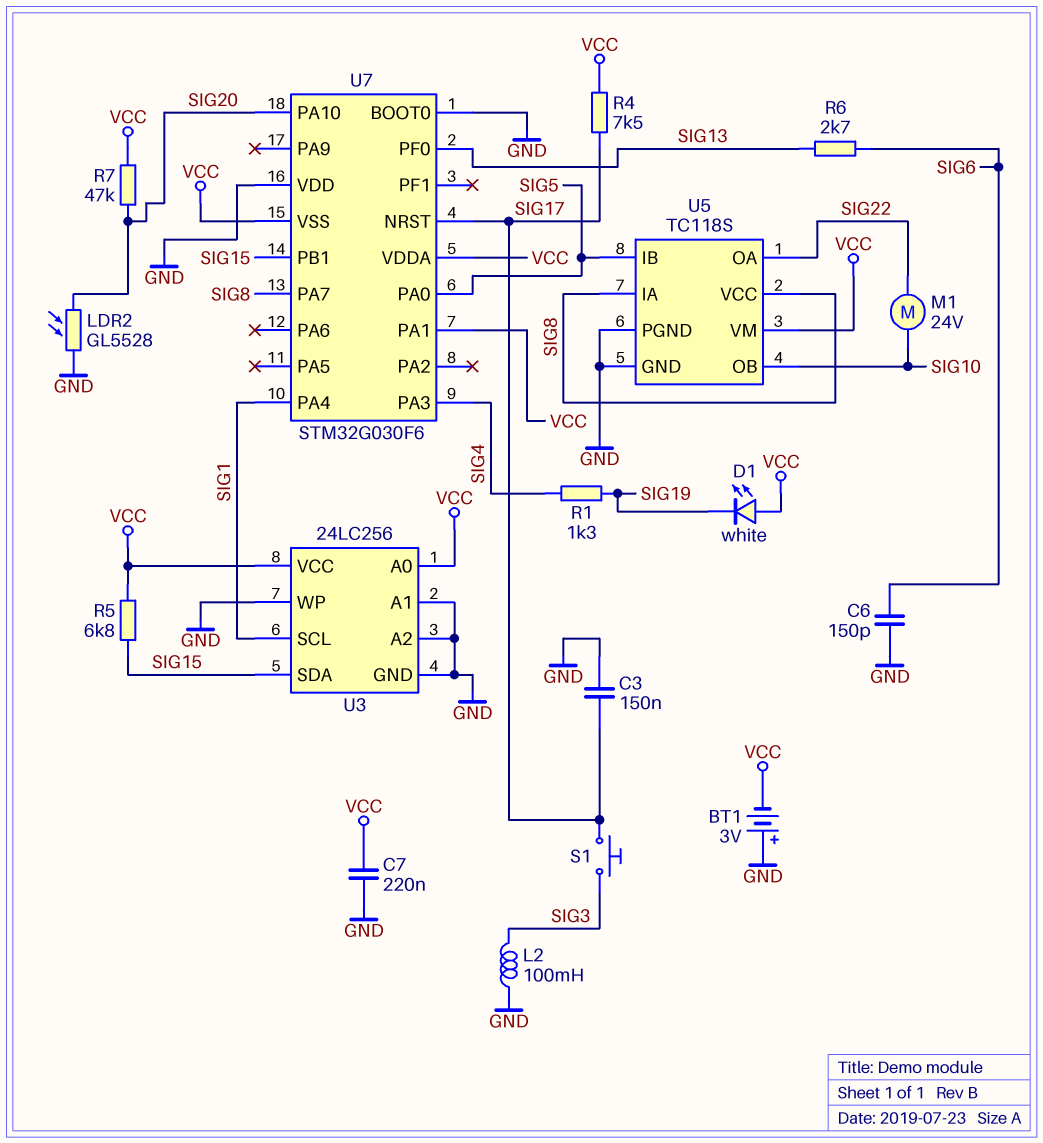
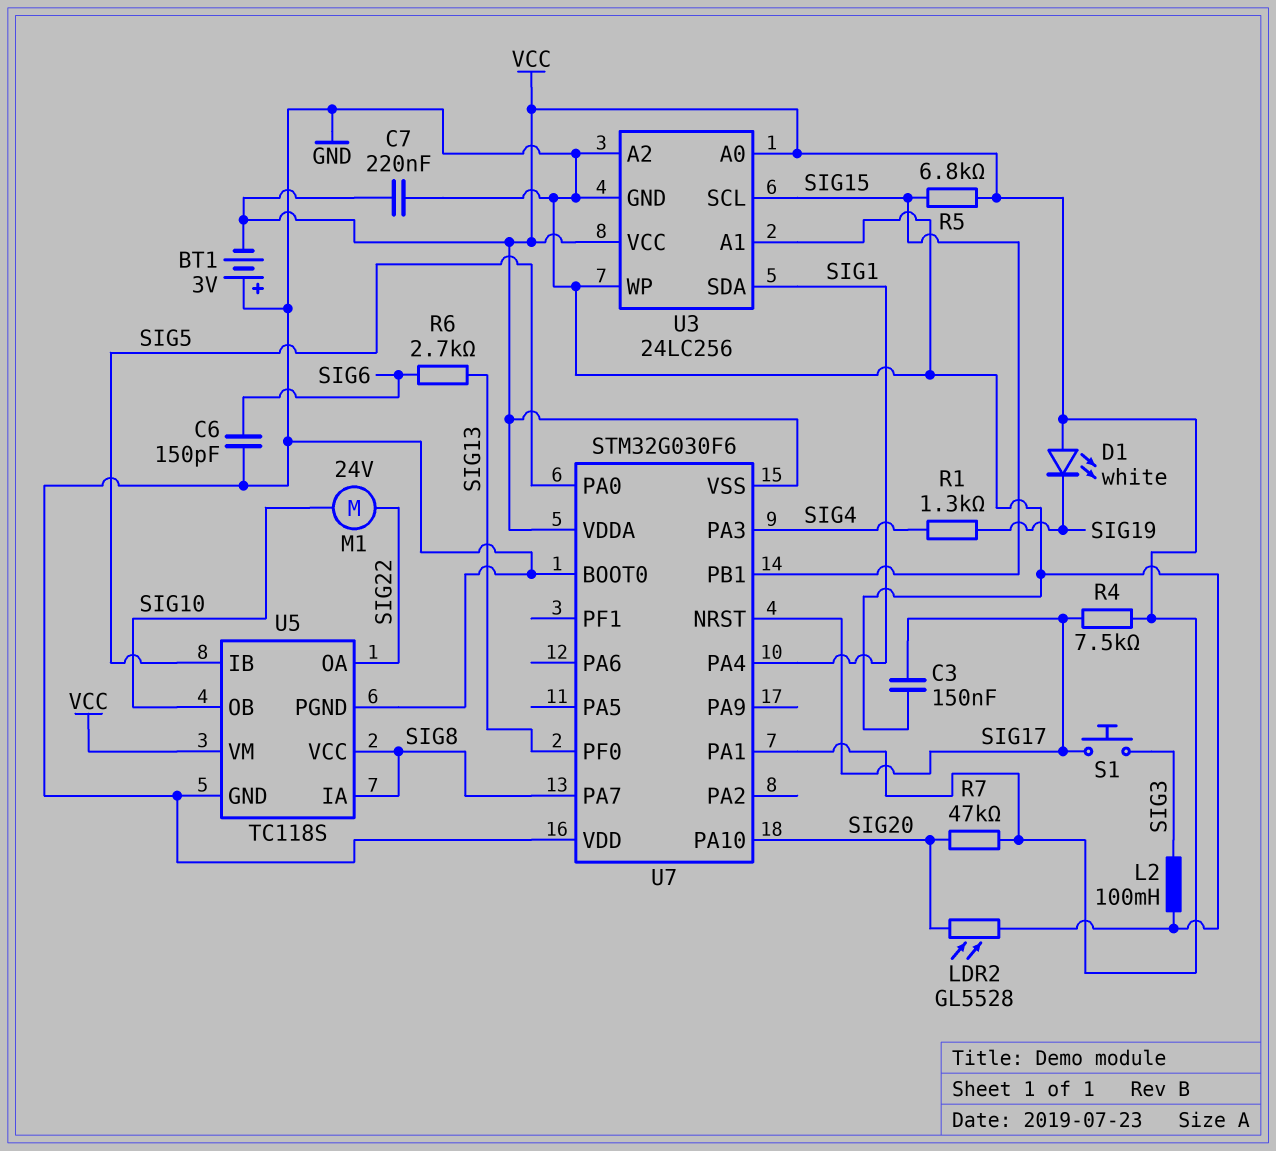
U3 pin SCL: SIG1 -> SIG15
U3 pin SDA: SIG15 -> SIG1

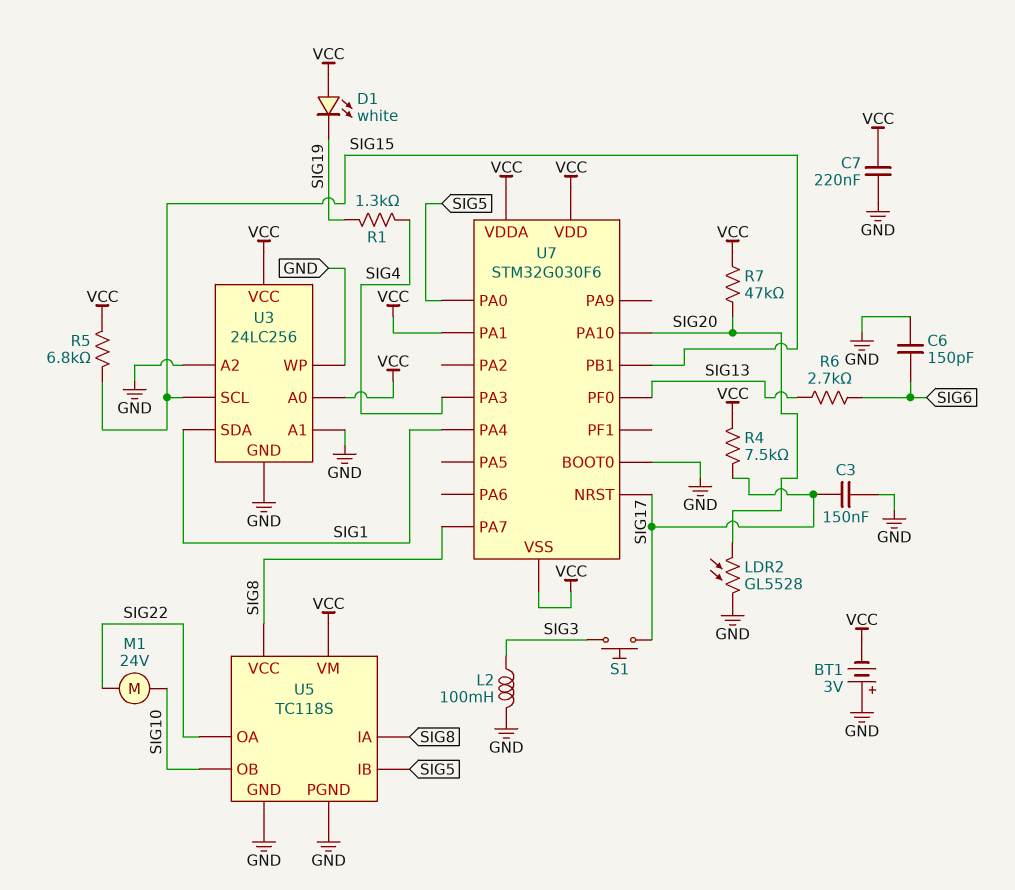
U7 pin VDD: GND -> VCC

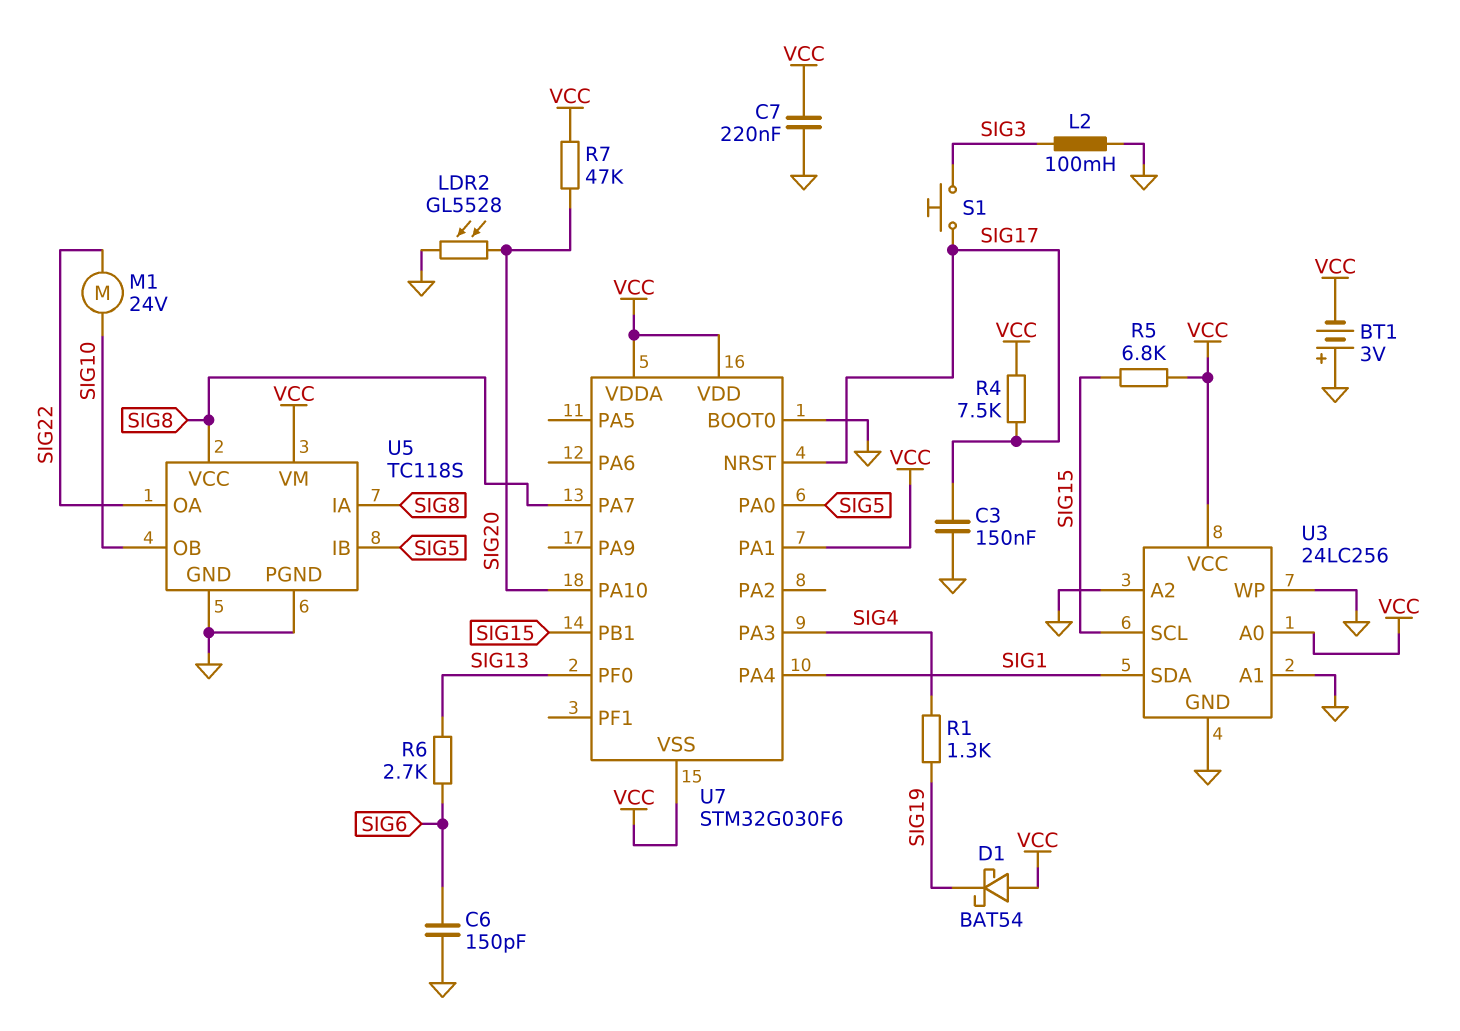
D1: LED white (A VCC, K SIG19) -> schottky BAT54 (A VCC, K SIG19)

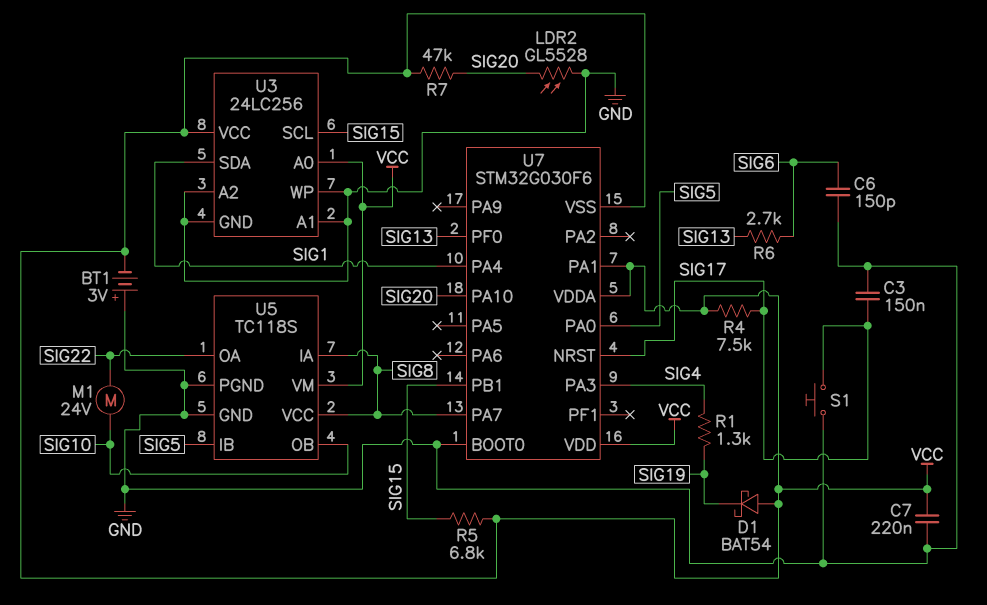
L2: 100mH (GND, SIG3) -> none
S1: button (SIG3, SIG17) -> button (GND, SIG17)

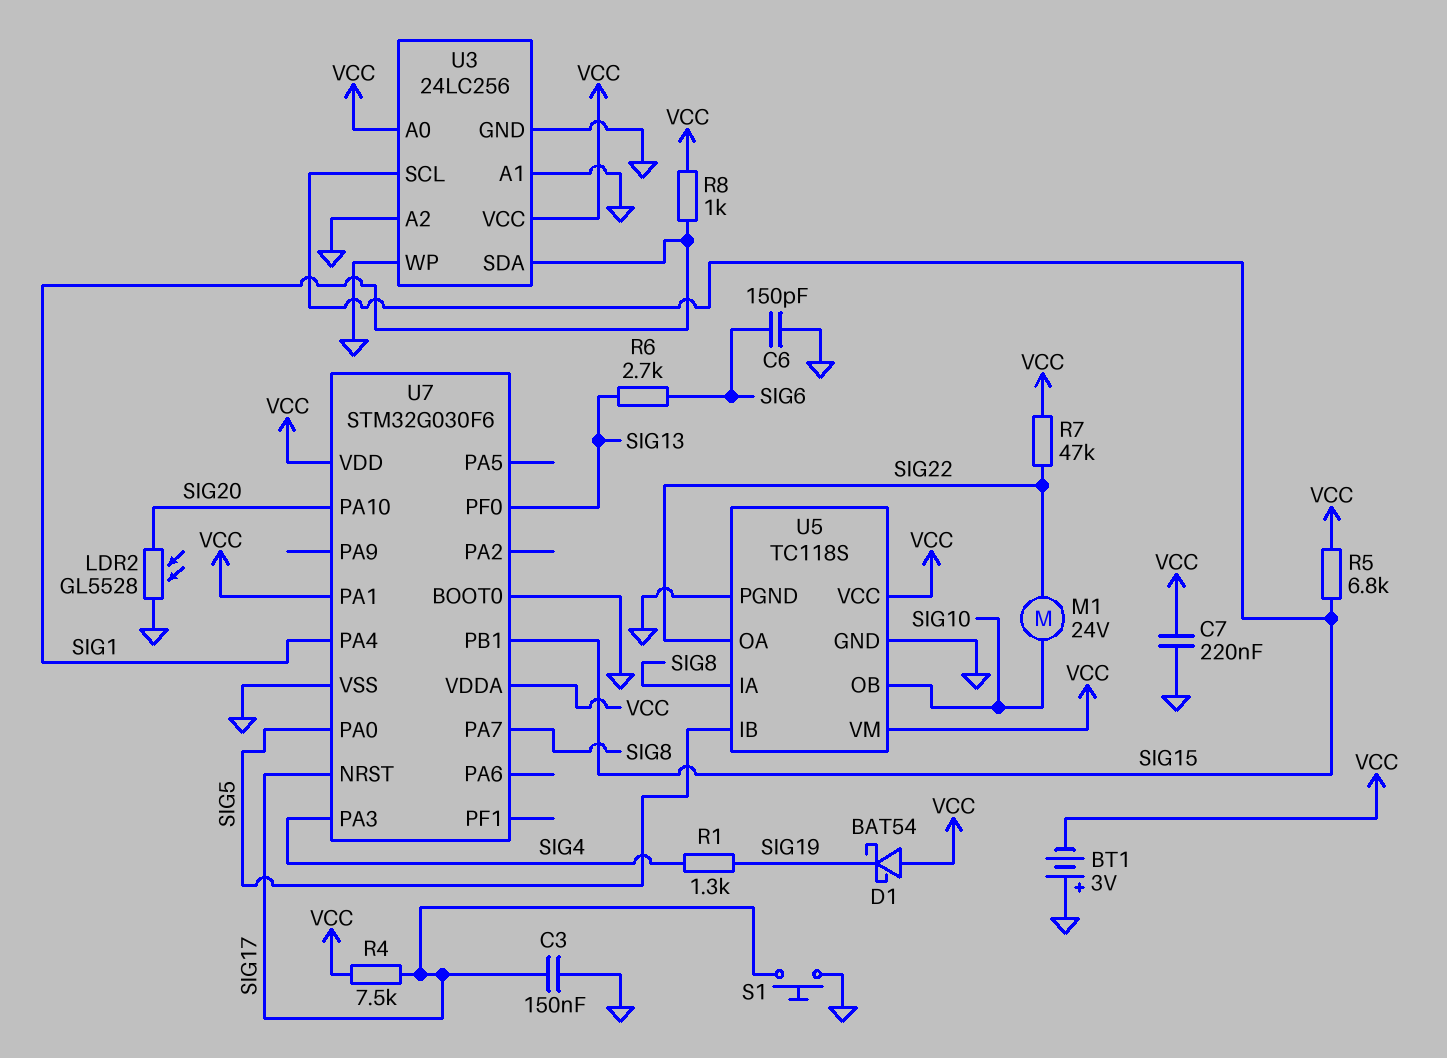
R7: 47k (SIG20, VCC) -> 47k (SIG22, VCC)
R8: none -> 1k (SIG1, VCC)
U5 pin VCC: SIG8 -> VCC
U7 pin VSS: VCC -> GND

